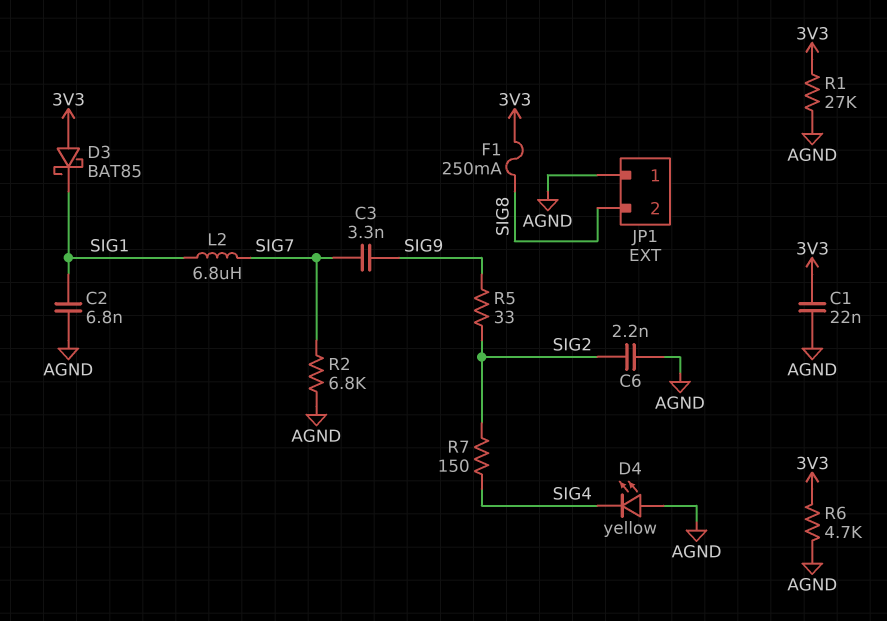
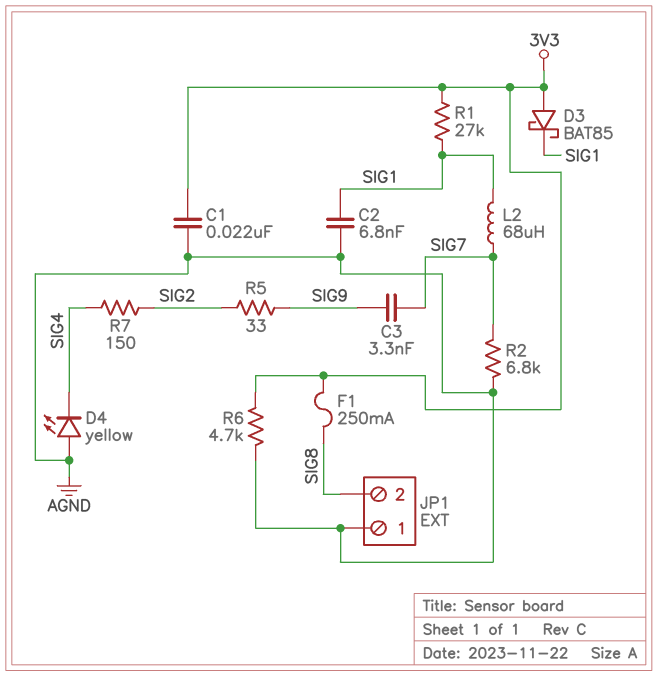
C6: 2.2nF (AGND, SIG2) -> none
L2: 6.8uH (SIG1, SIG7) -> 68uH (SIG1, SIG7)
R1: 27k (3V3, AGND) -> 27k (3V3, SIG1)

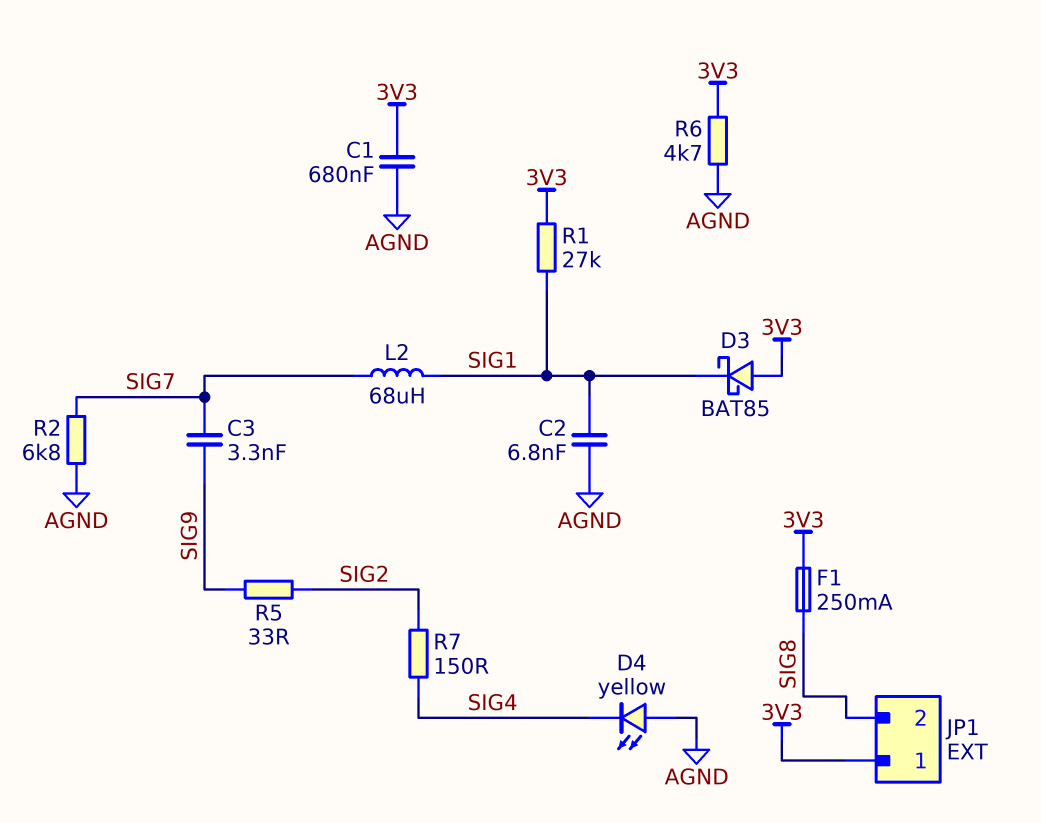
C1: 22nF (3V3, AGND) -> 680nF (3V3, AGND)
JP1 pin 1: AGND -> 3V3

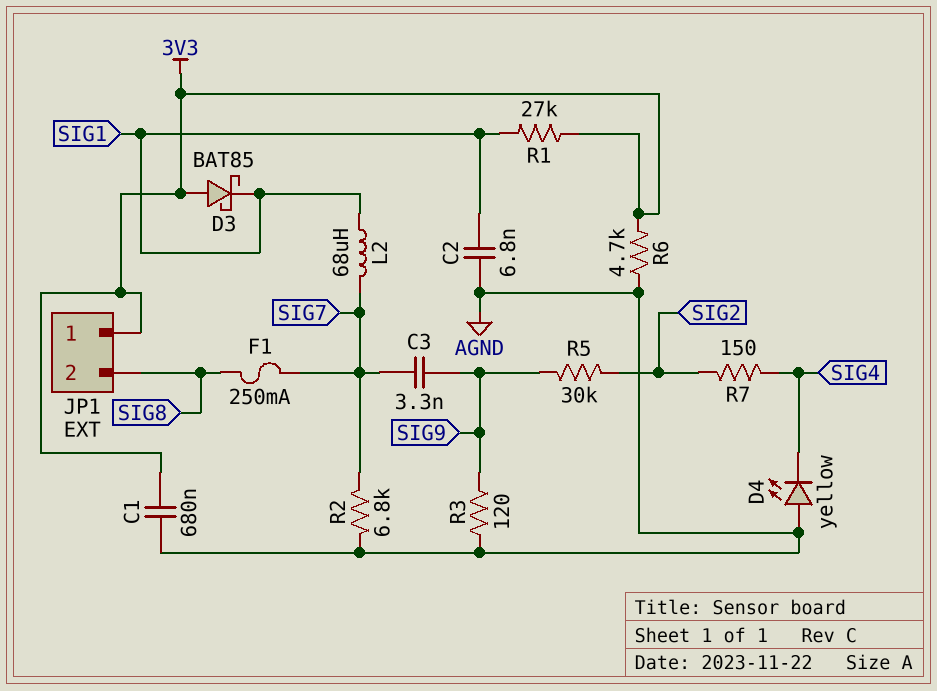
F1: 250mA (3V3, SIG8) -> 250mA (SIG7, SIG8)
R3: none -> 120 (AGND, SIG9)
R5: 33 (SIG2, SIG9) -> 30k (SIG2, SIG9)

